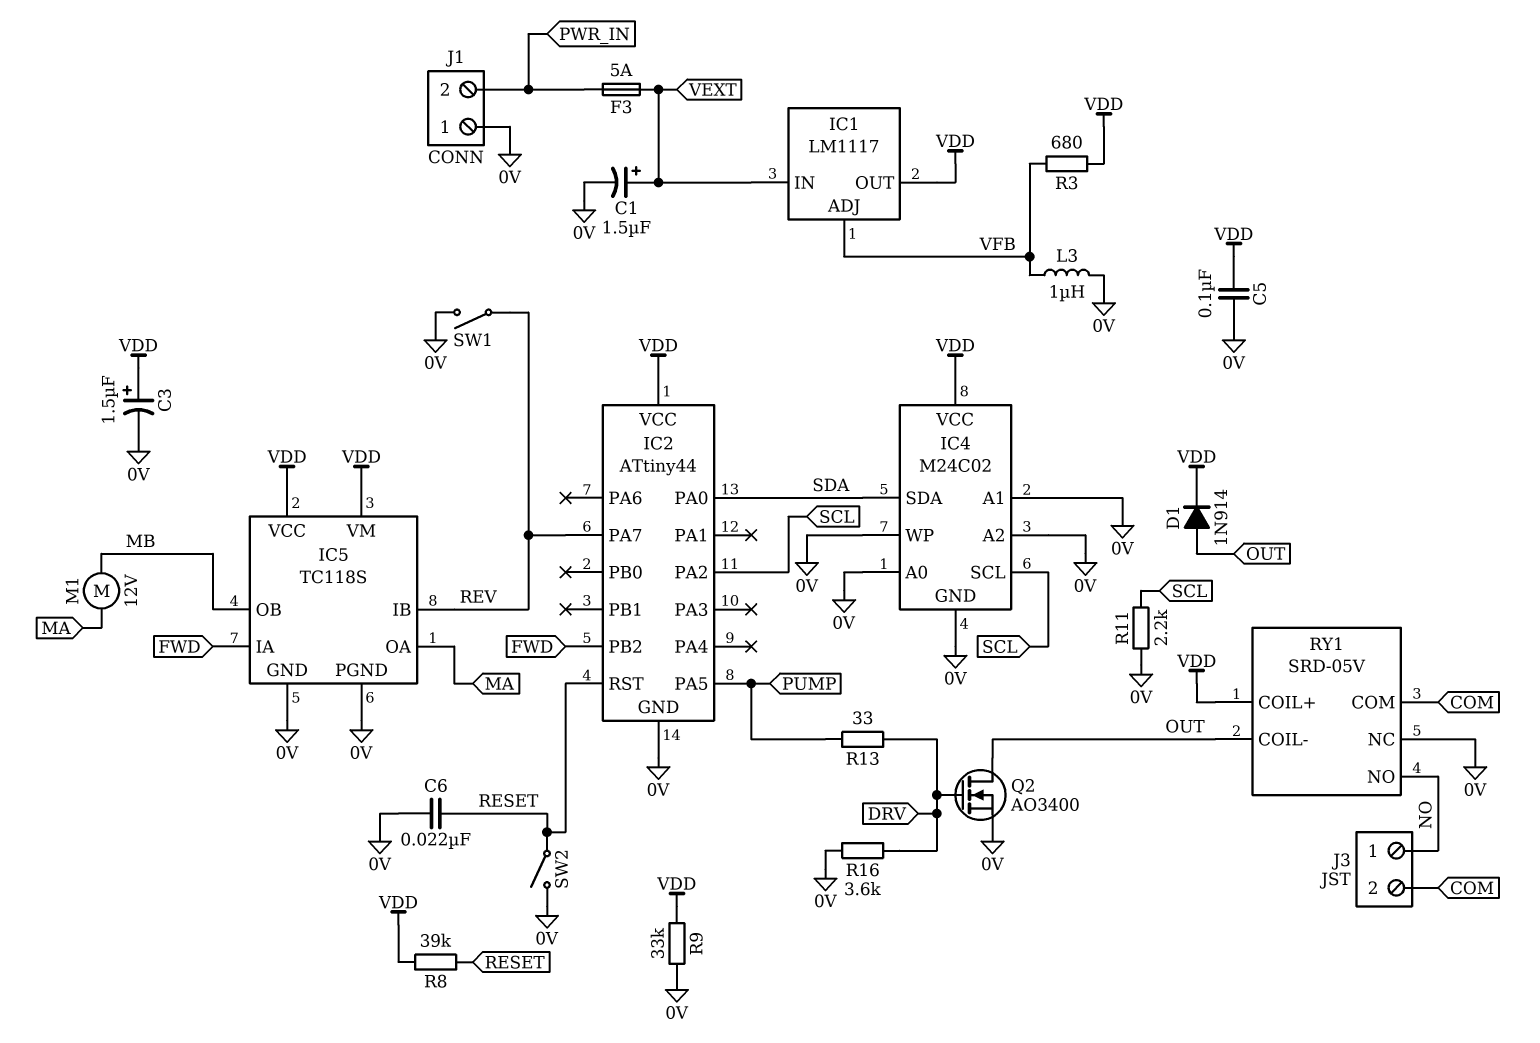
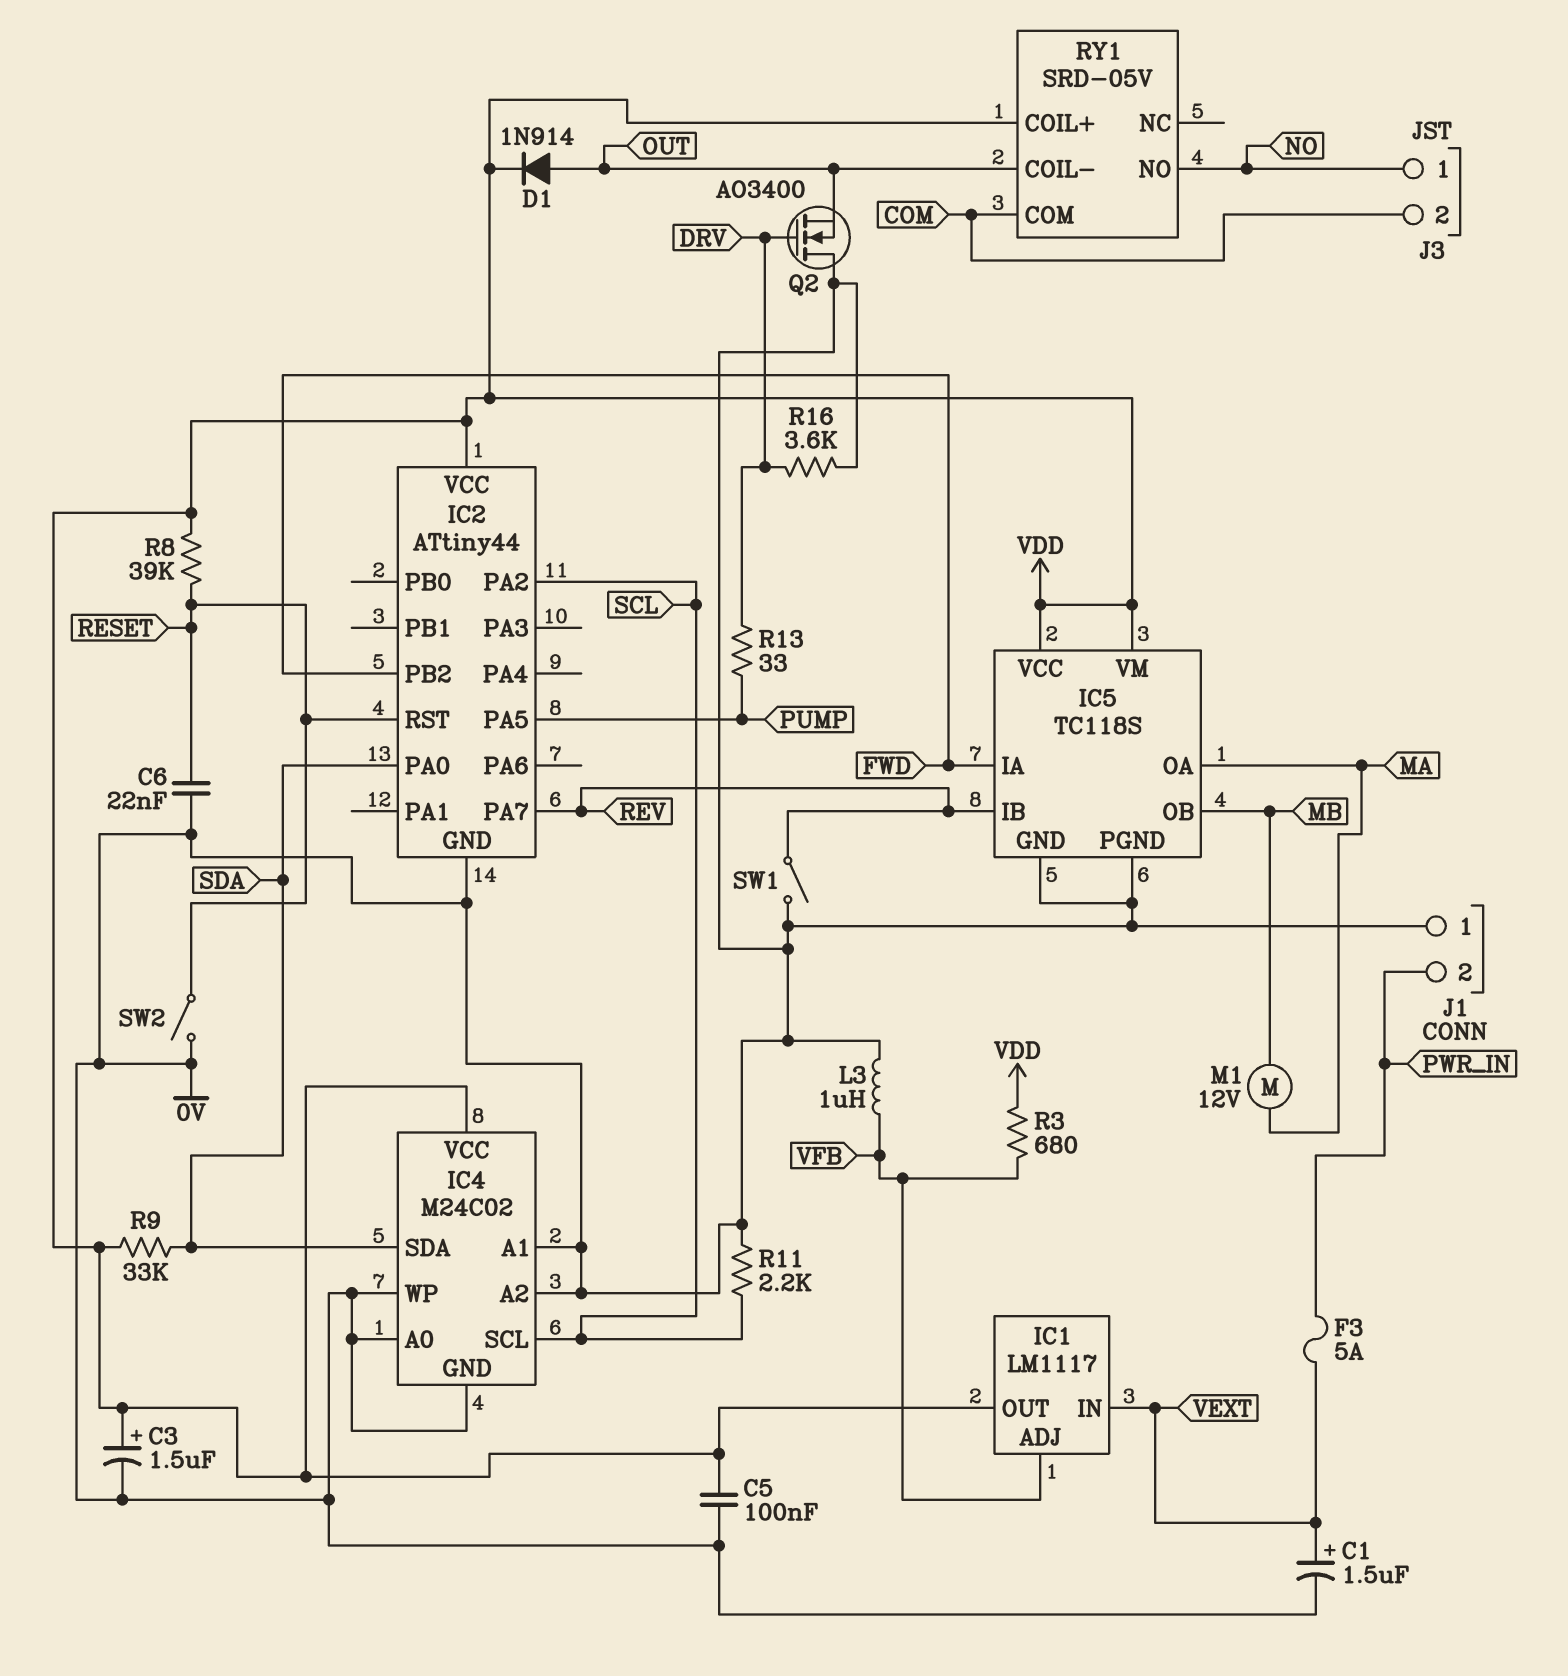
Q2: NMOS AO3400 (G DRV, D OUT, S 0V) -> NMOS AO3400 (G DRV, D 0V, S OUT)
R9: 33k (0V, VDD) -> 33k (SDA, VDD)
RY1 pin NC: 0V -> none

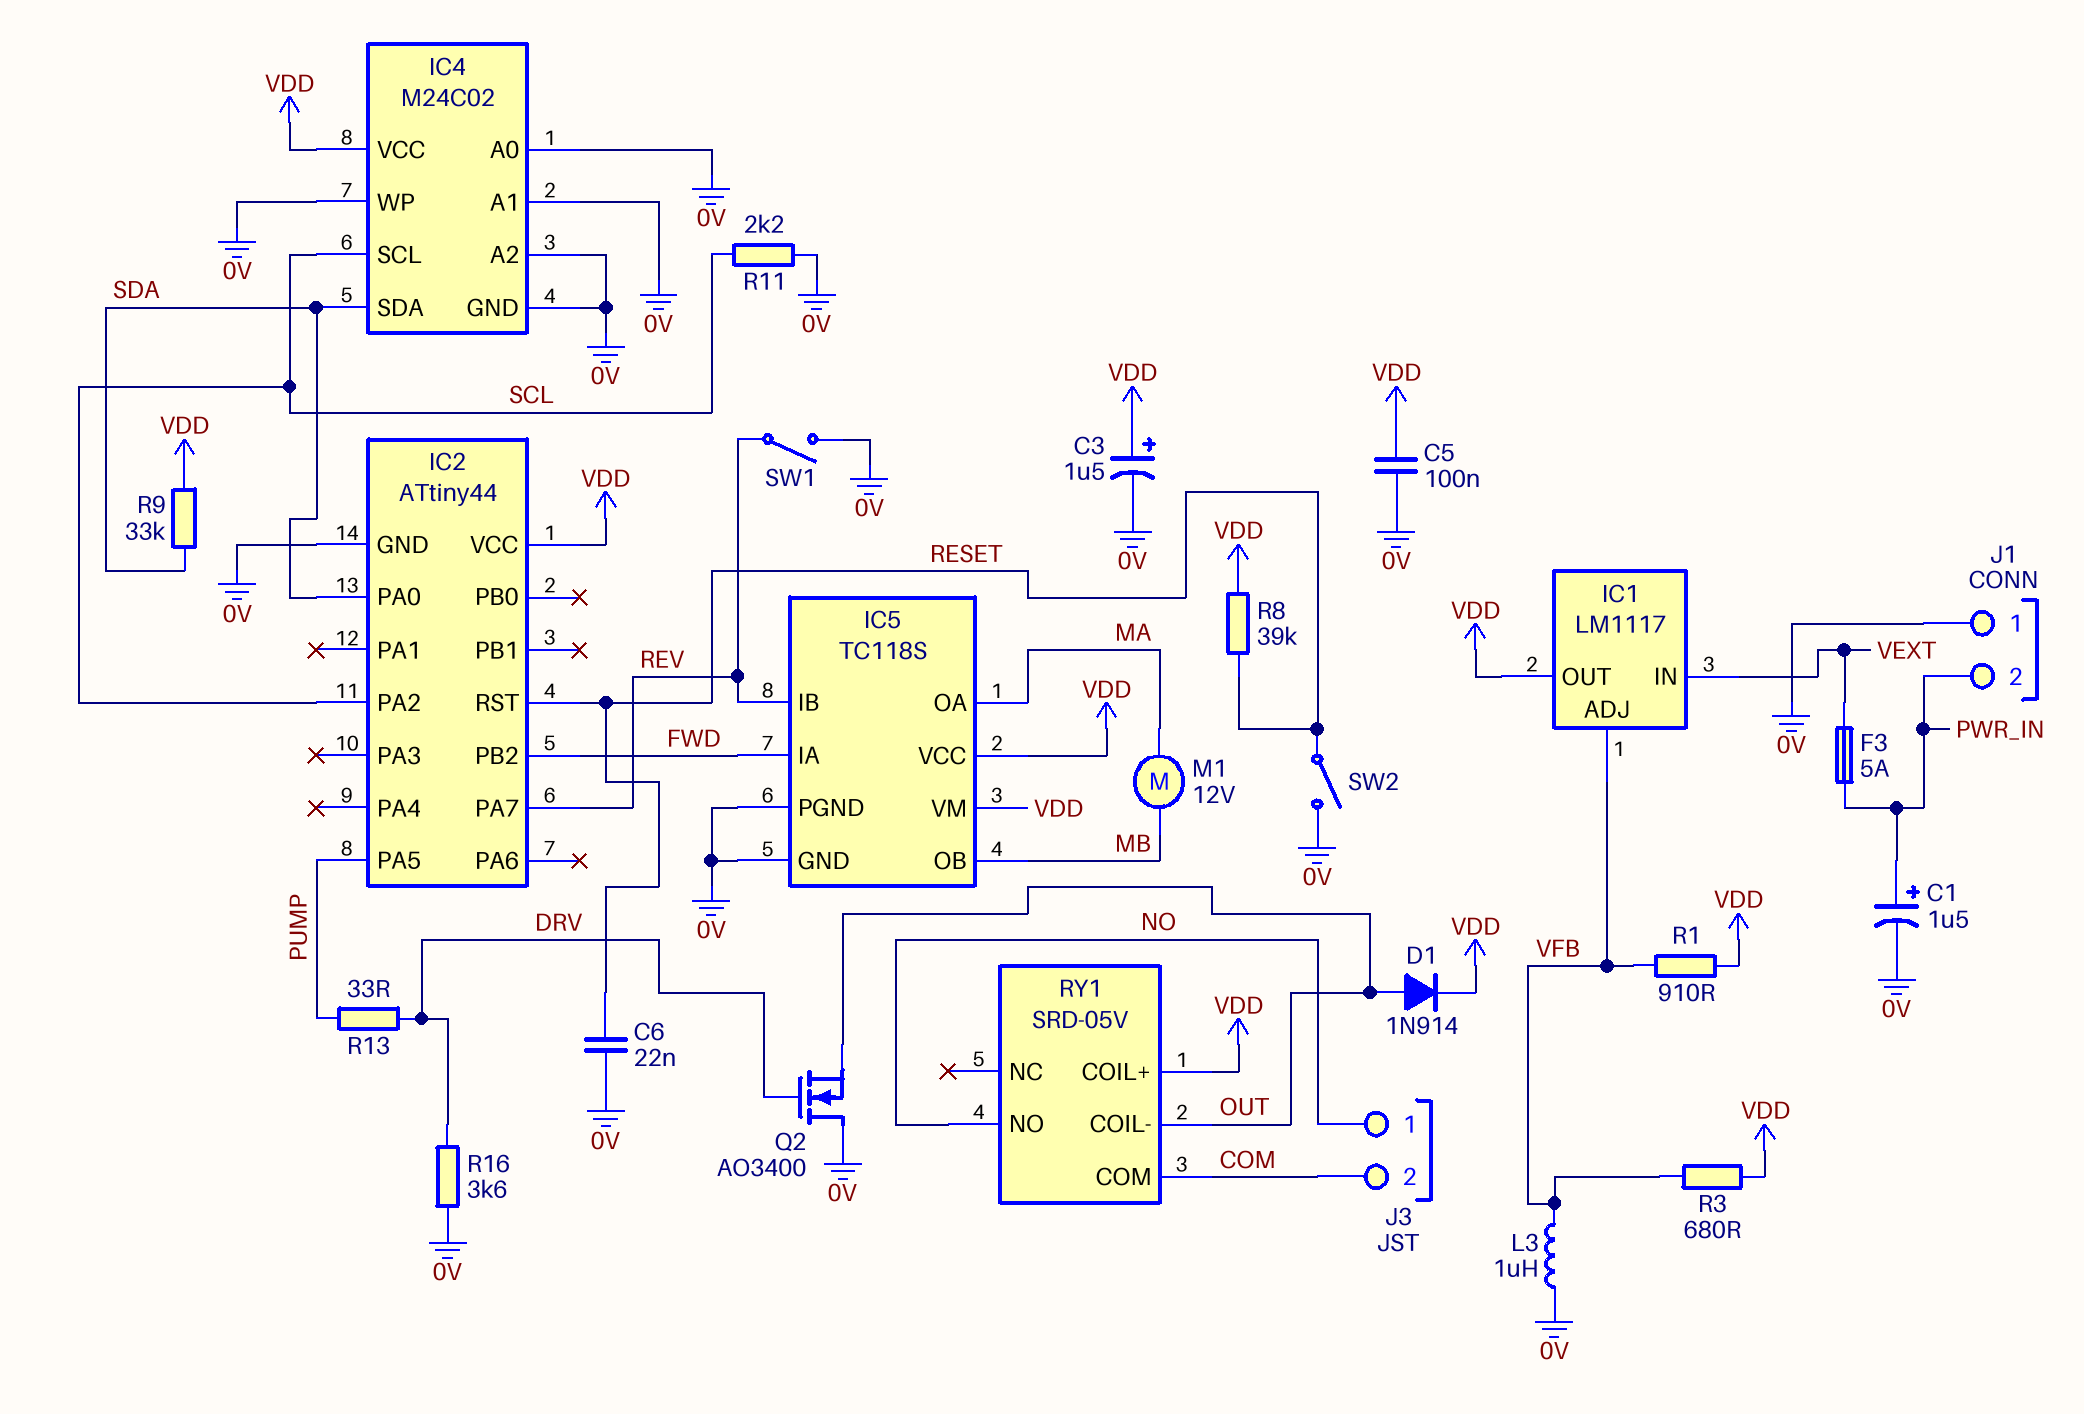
C1: 1.5uF (plus VEXT, minus 0V) -> 1.5uF (plus PWR_IN, minus 0V)
R1: none -> 910 (VDD, VFB)

